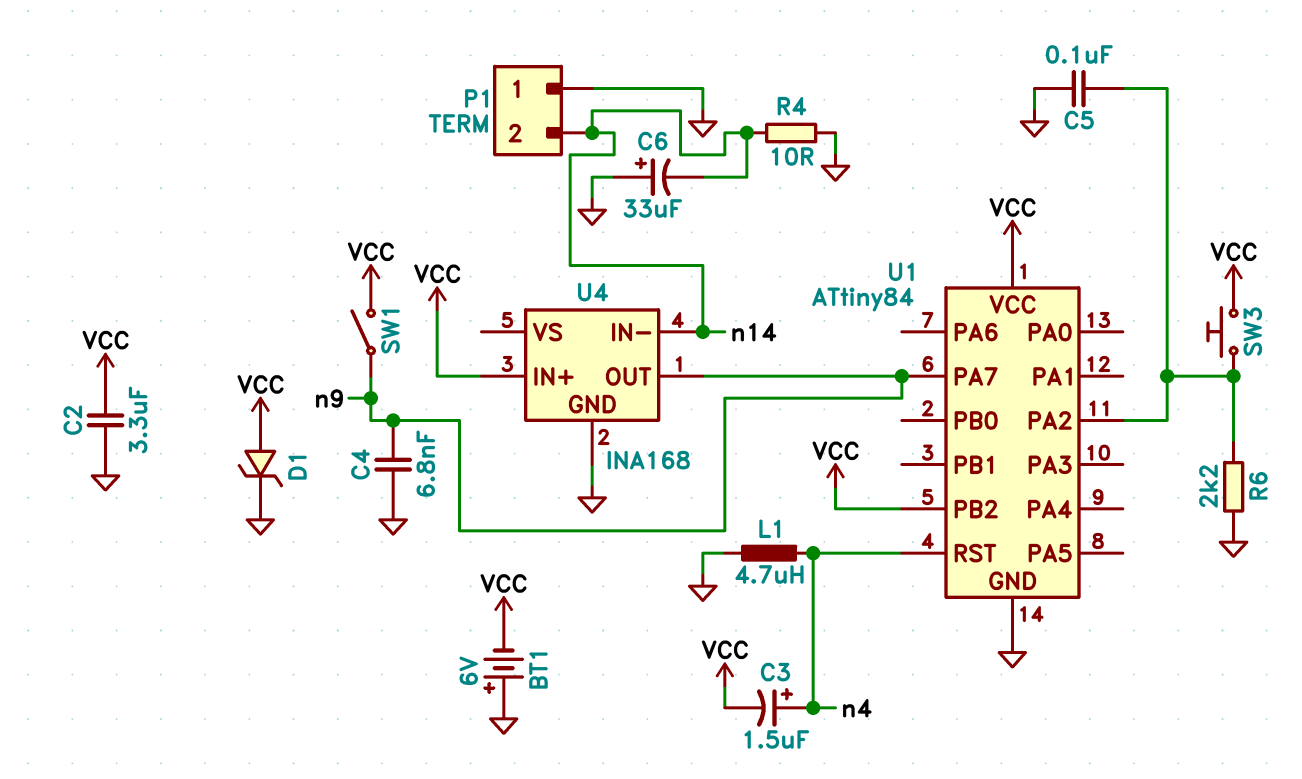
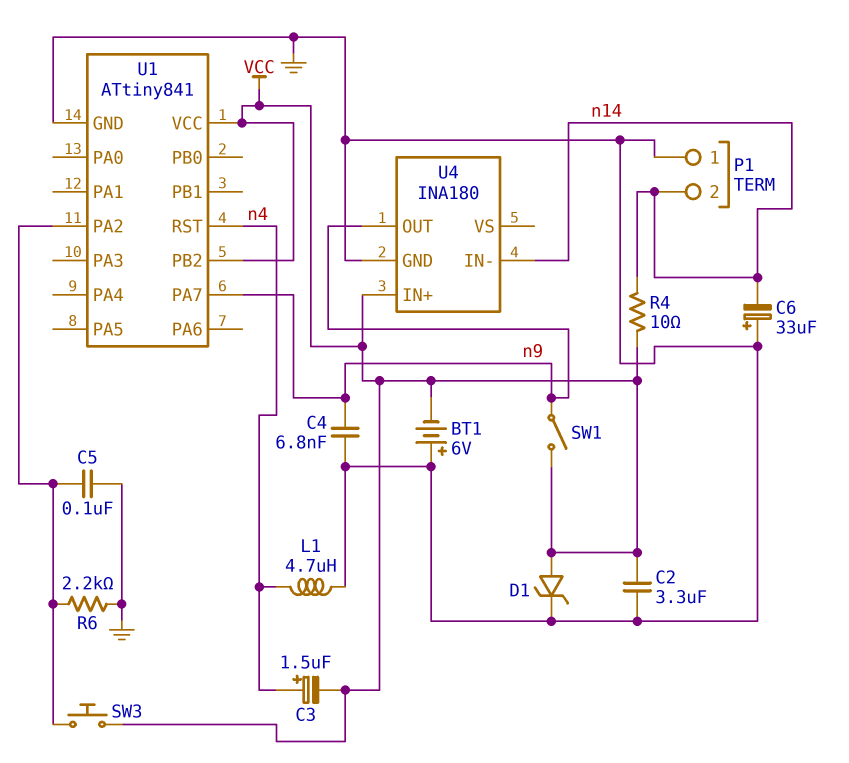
R4: 10 (GND, n14) -> 10 (VCC, n14)
U1: ATtiny84 -> ATtiny841
U4: INA168 -> INA180

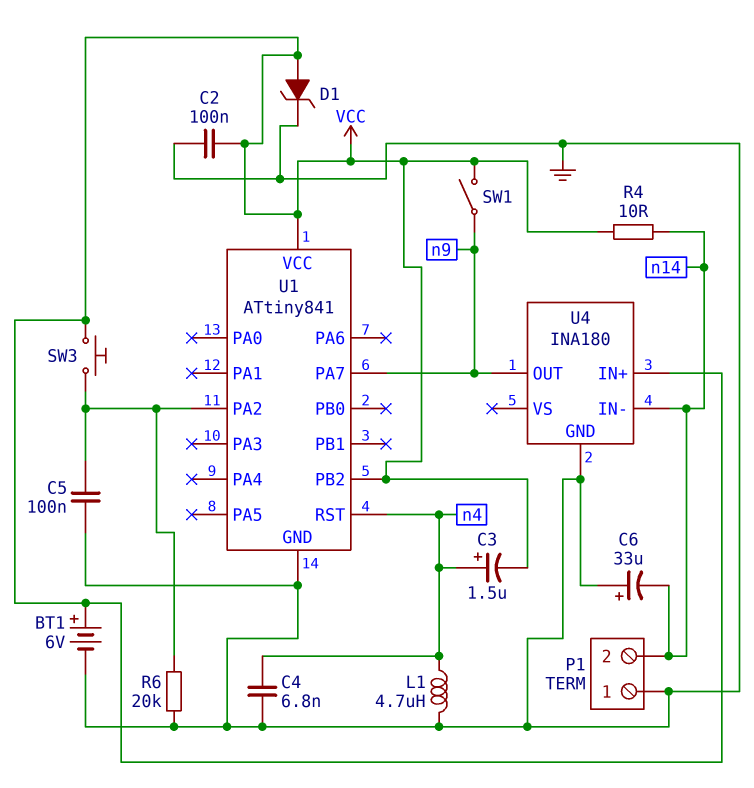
BT1: 6V (plus GND, minus VCC) -> 6V (plus VCC, minus GND)
C2: 3.3uF (GND, VCC) -> 100nF (GND, VCC)
C4: 6.8nF (GND, n9) -> 6.8nF (GND, n4)
R6: 2.2k (GND, U1/PA2) -> 20k (GND, U1/PA2)

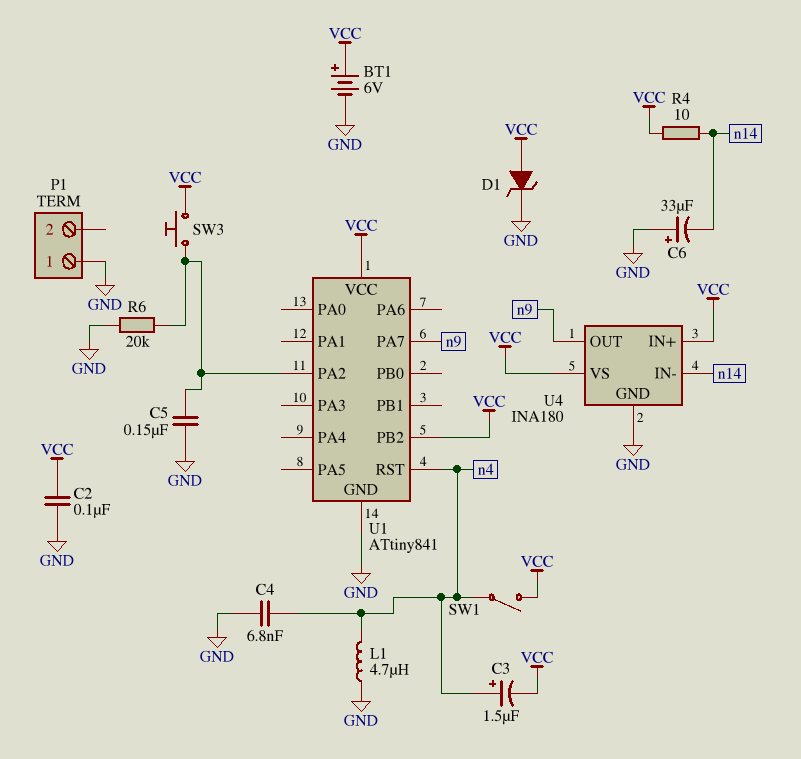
C5: 100nF (GND, U1/PA2) -> 150nF (GND, U1/PA2)
P1 pin 2: n14 -> none
SW1: switch (VCC, n9) -> switch (VCC, n4)
U4 pin VS: none -> VCC

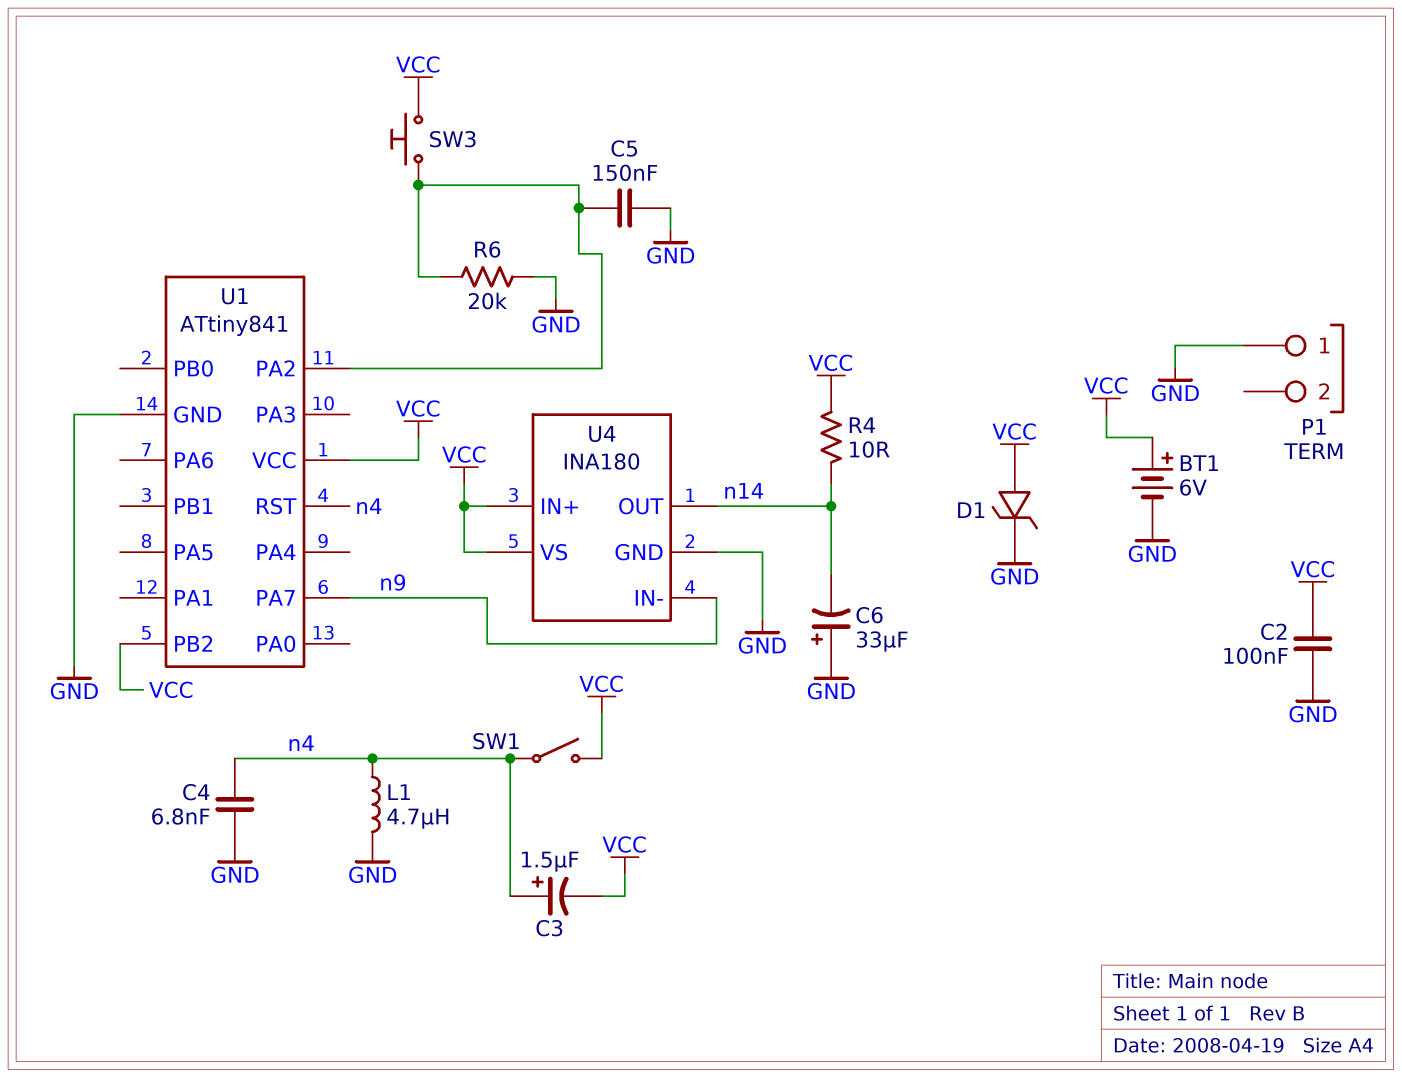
U4 pin IN-: n14 -> n9
U4 pin OUT: n9 -> n14

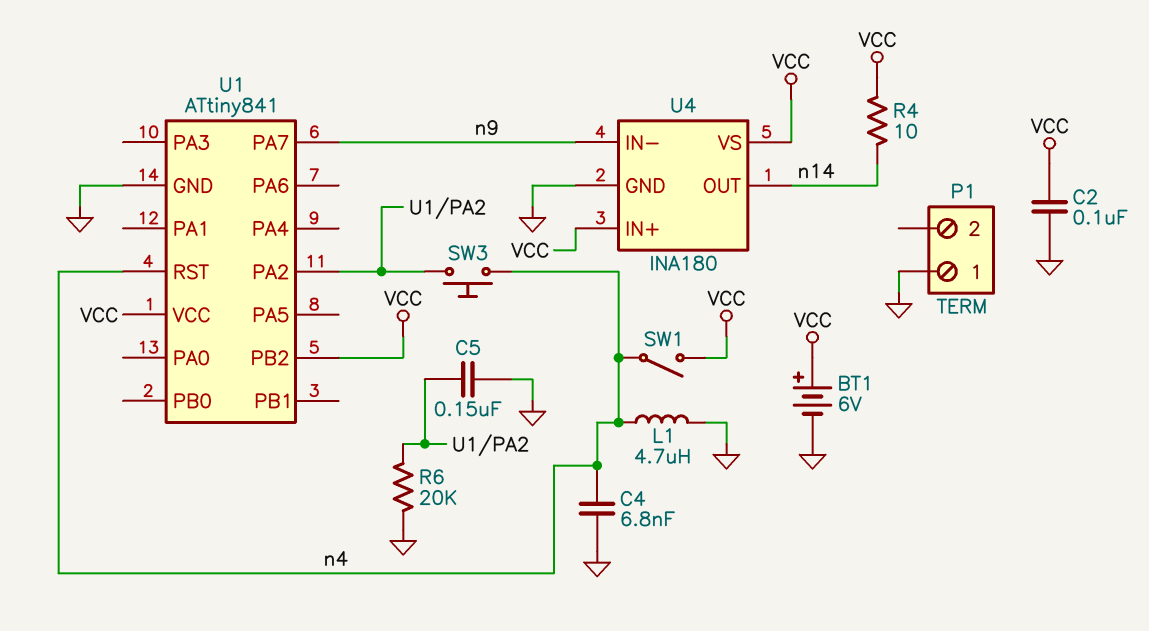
C3: 1.5uF (plus n4, minus VCC) -> none
C6: 33uF (plus GND, minus n14) -> none
D1: zener (A VCC, K GND) -> none
SW3: button (U1/PA2, VCC) -> button (U1/PA2, n4)

